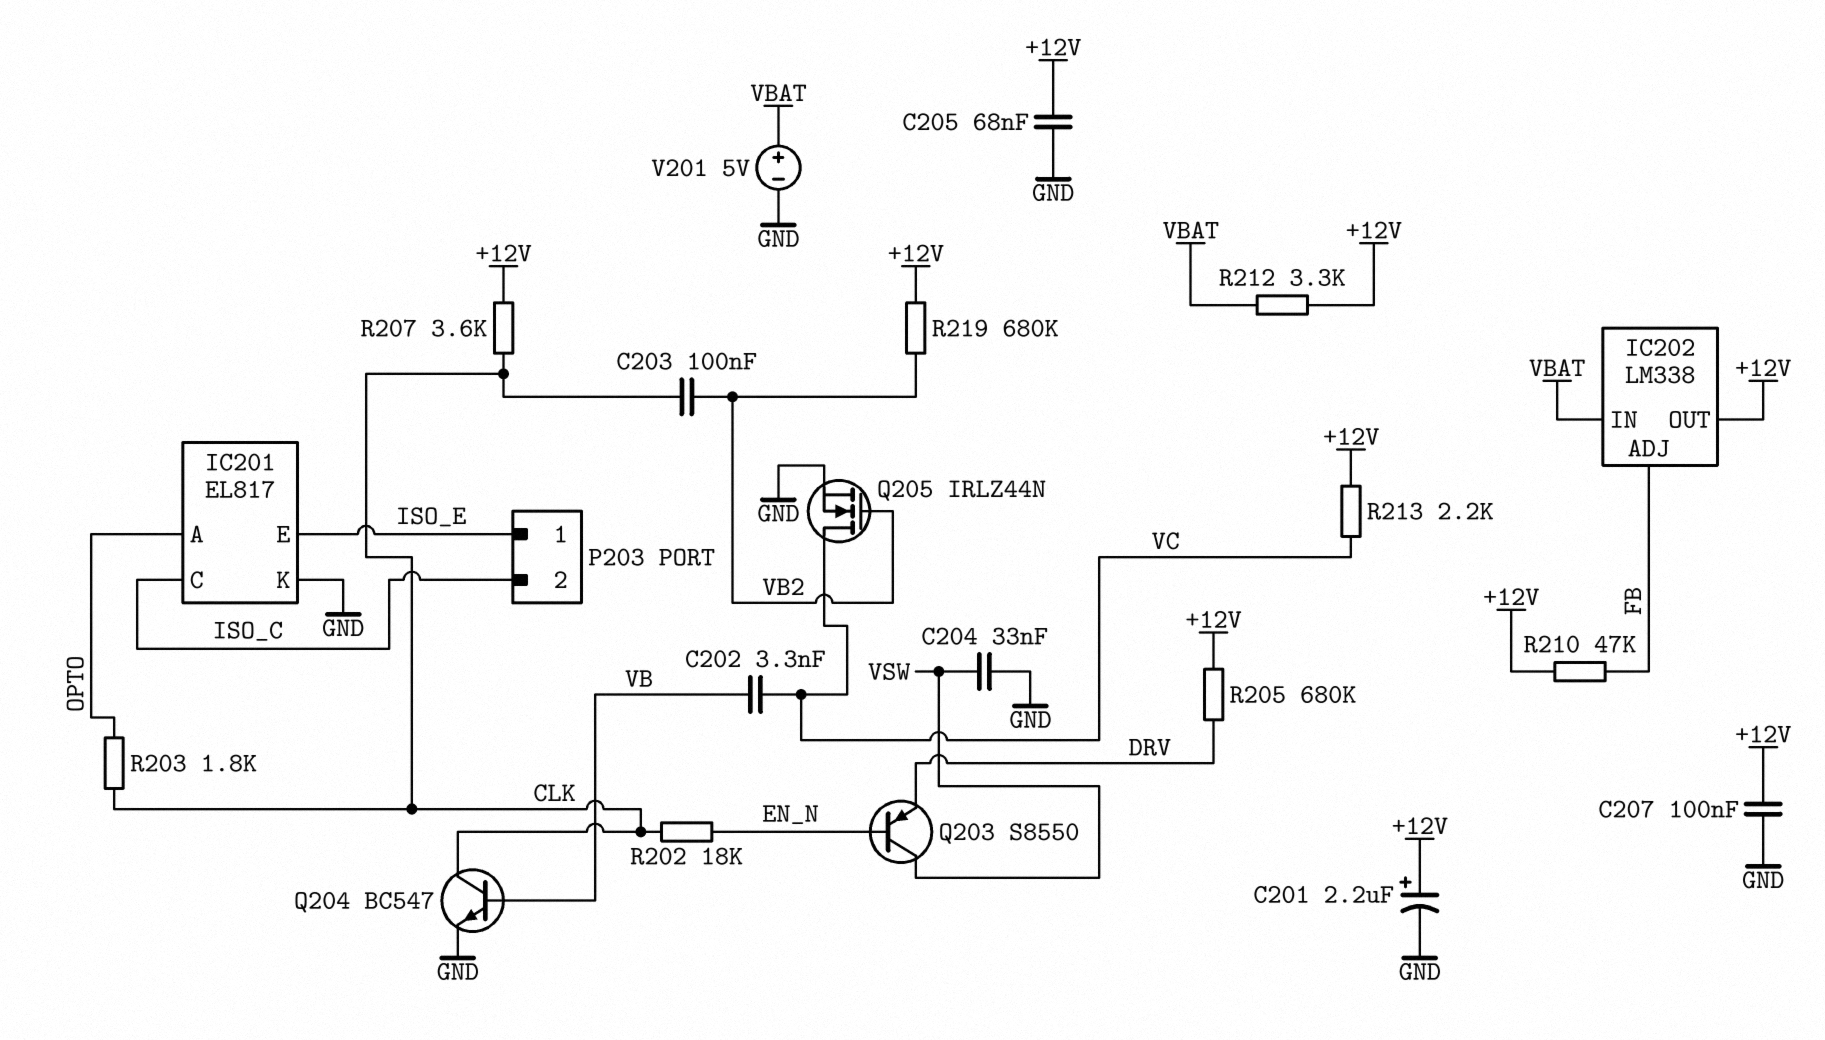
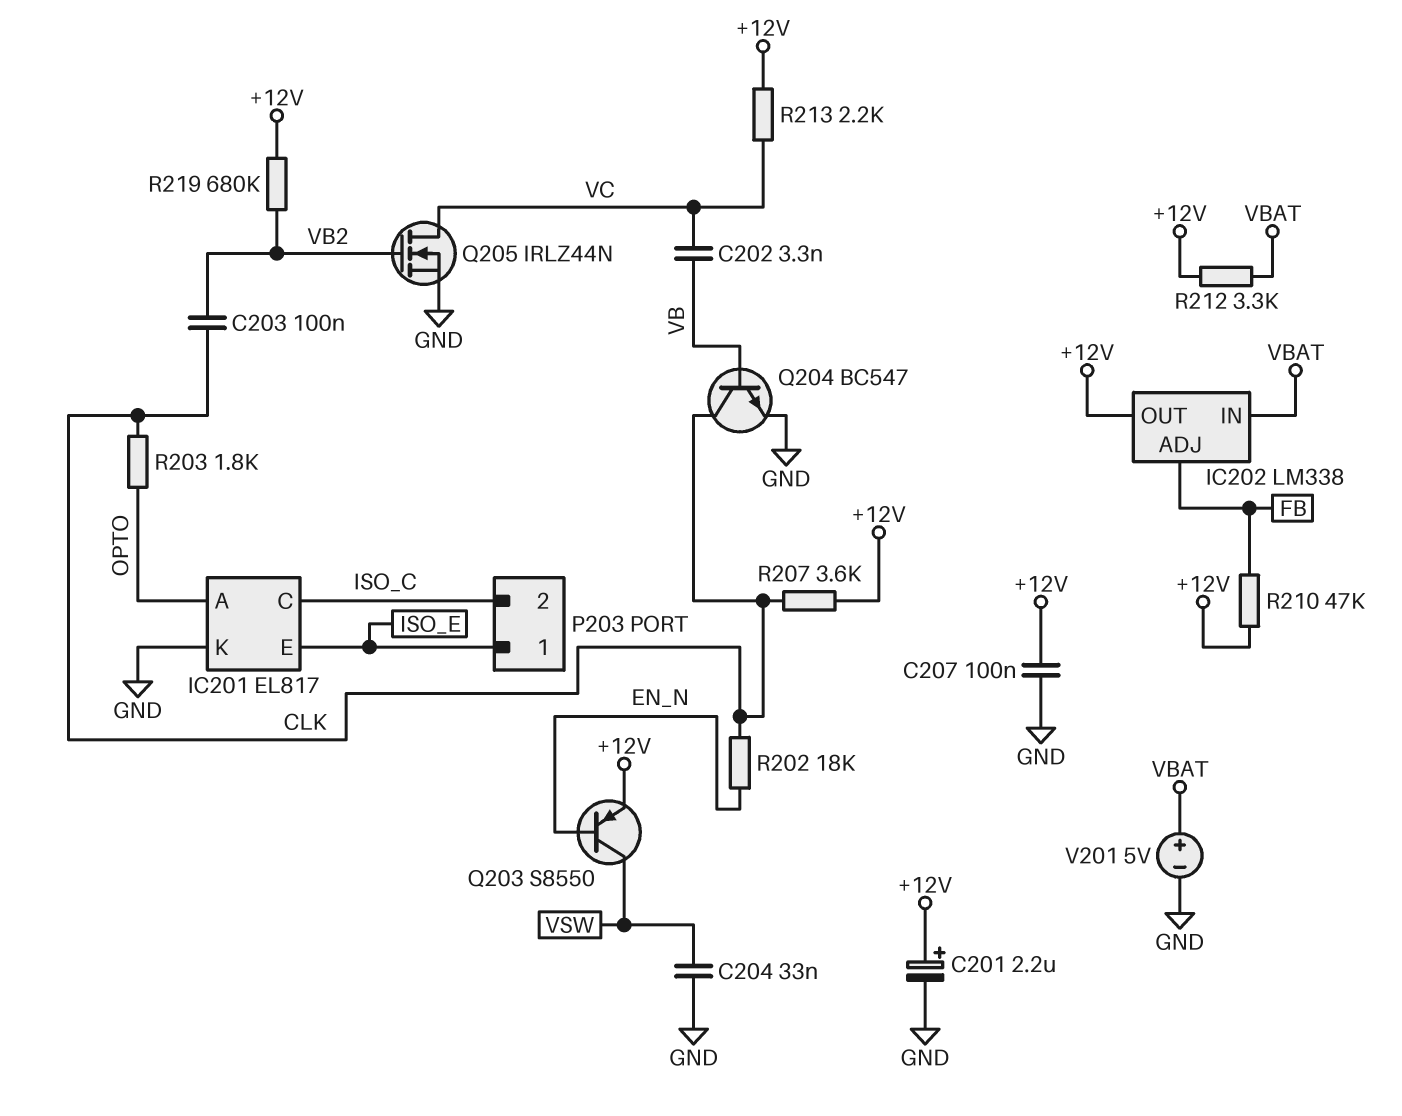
C205: 68nF (+12V, GND) -> none
Q203: PNP S8550 (B EN_N, C VSW, E DRV) -> PNP S8550 (B EN_N, C VSW, E +12V)
R205: 680k (+12V, DRV) -> none

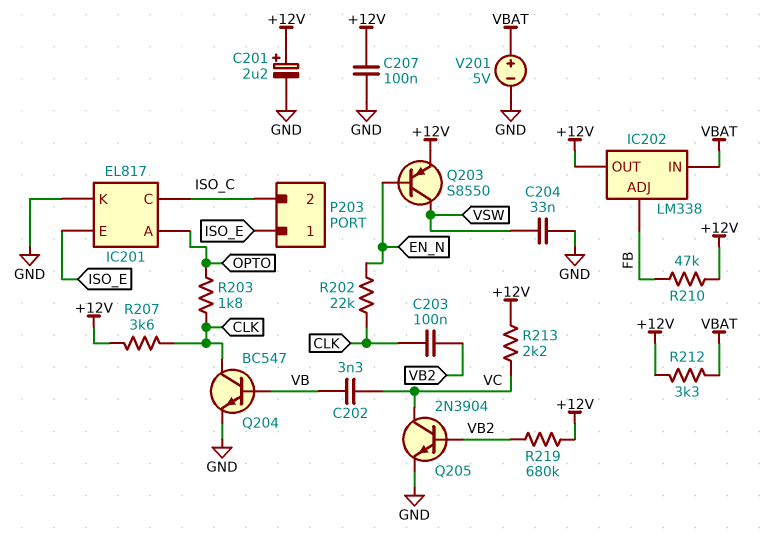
Q205: NMOS IRLZ44N (G VB2, D VC, S GND) -> NPN 2N3904 (B VB2, C VC, E GND)
R202: 18k (CLK, EN_N) -> 22k (CLK, EN_N)

